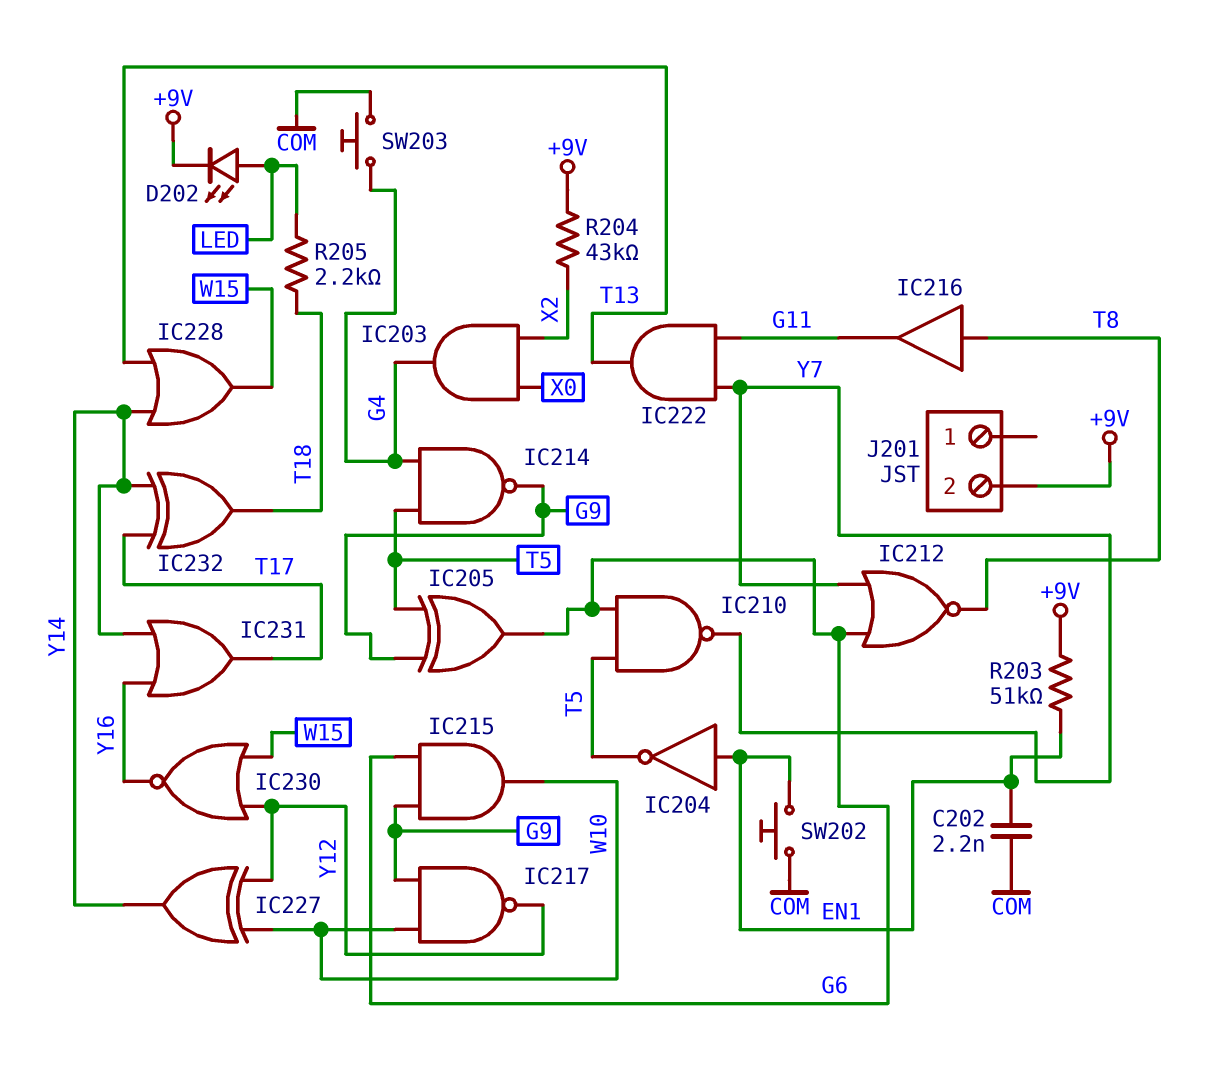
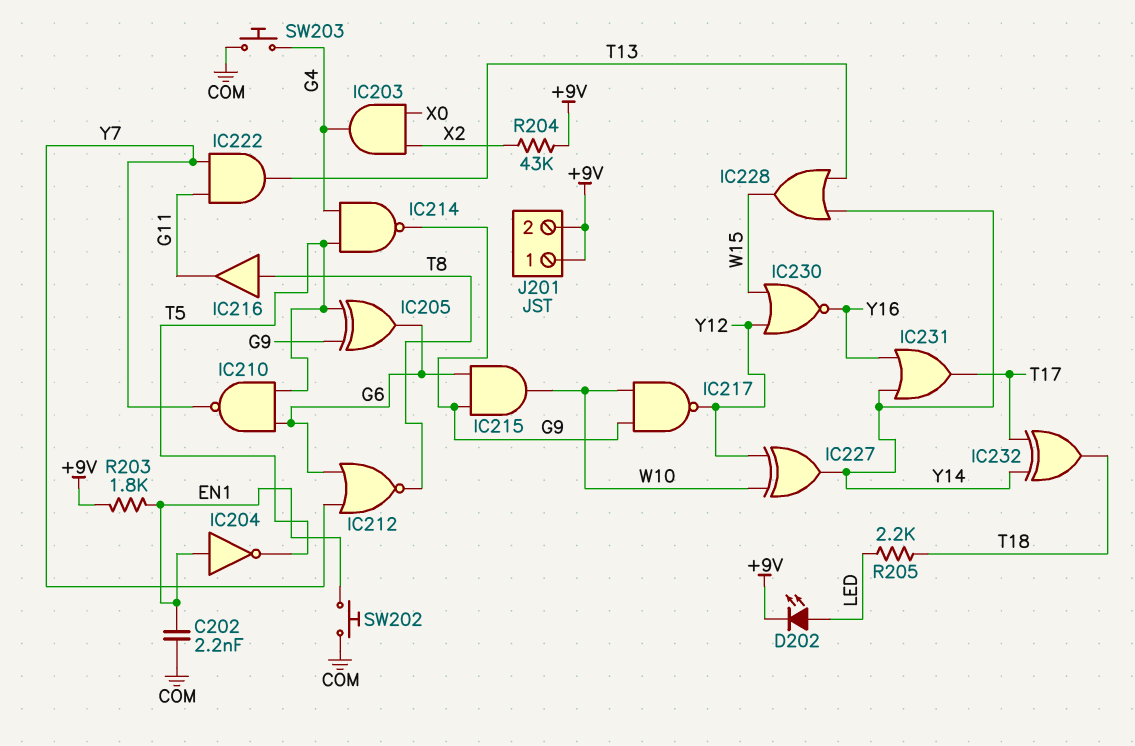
J201 pin 1: none -> +9V
R203: 51k (+9V, EN1) -> 1.8k (+9V, EN1)

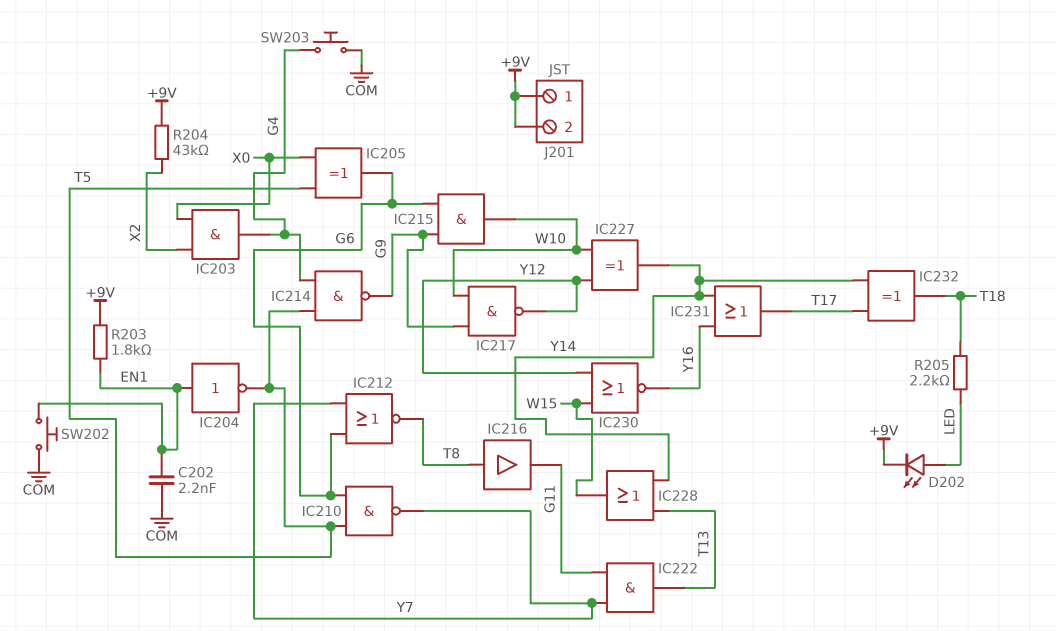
IC205: XOR (in G9, in T5, out G6) -> XOR (in T5, in X0, out G6)

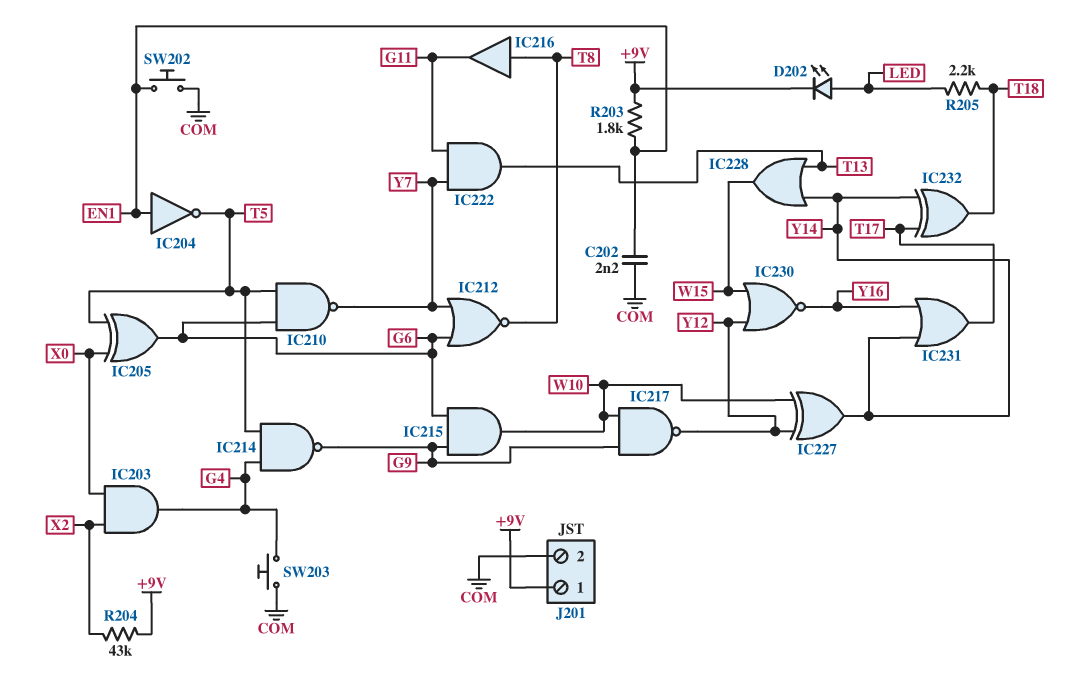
J201 pin 2: +9V -> COM

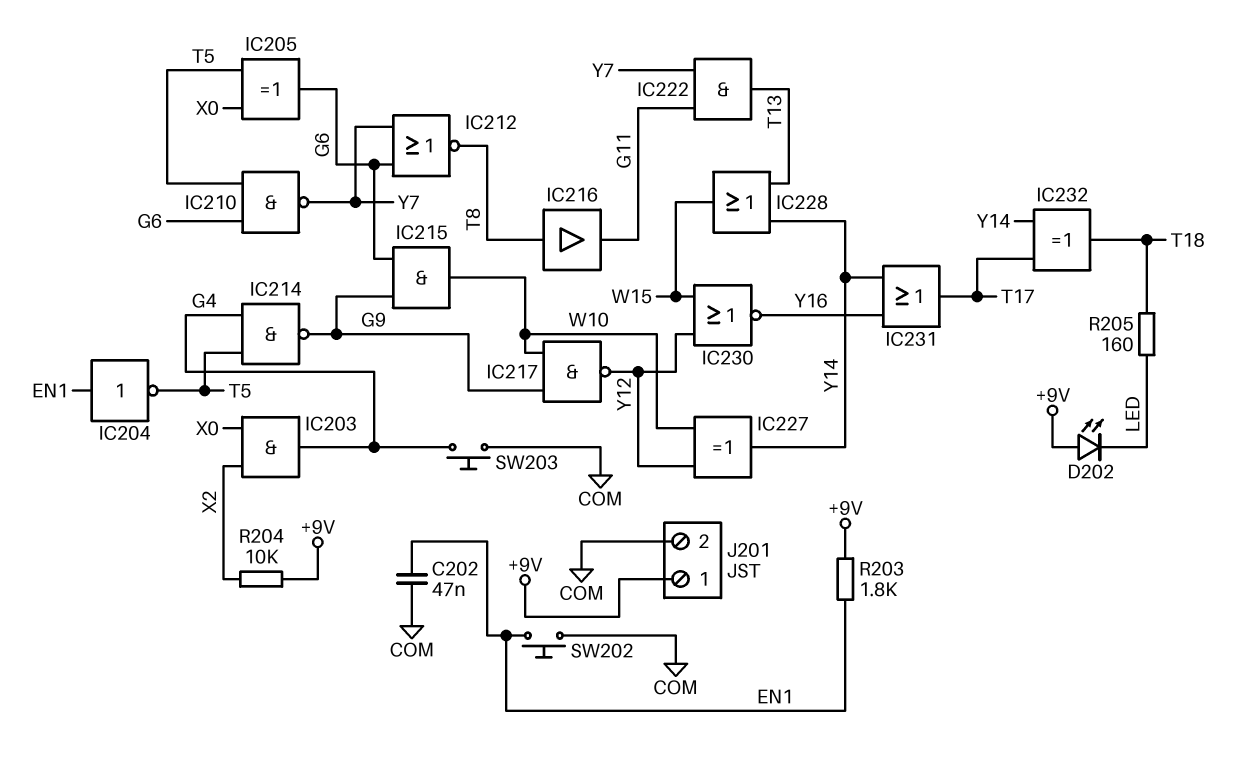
C202: 2.2nF (COM, EN1) -> 47nF (COM, EN1)
D202: LED (A LED, K +9V) -> LED (A +9V, K LED)
R204: 43k (+9V, X2) -> 10k (+9V, X2)
R205: 2.2k (LED, T18) -> 160 (LED, T18)

